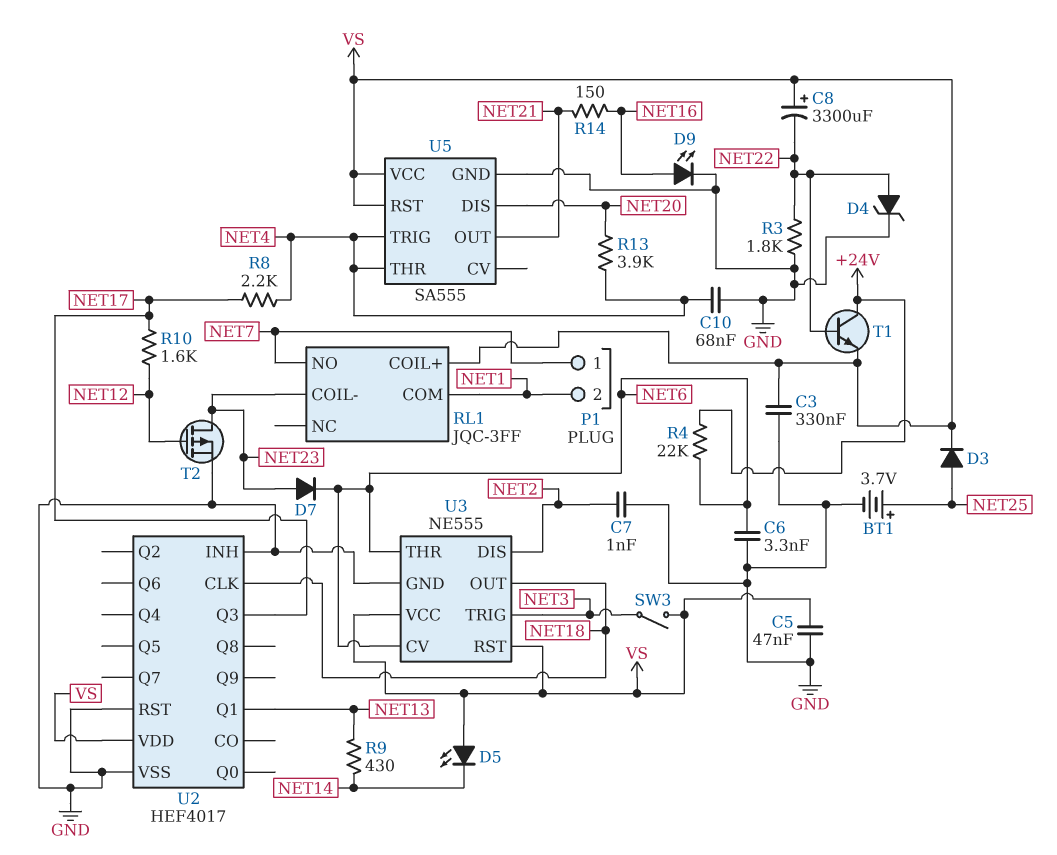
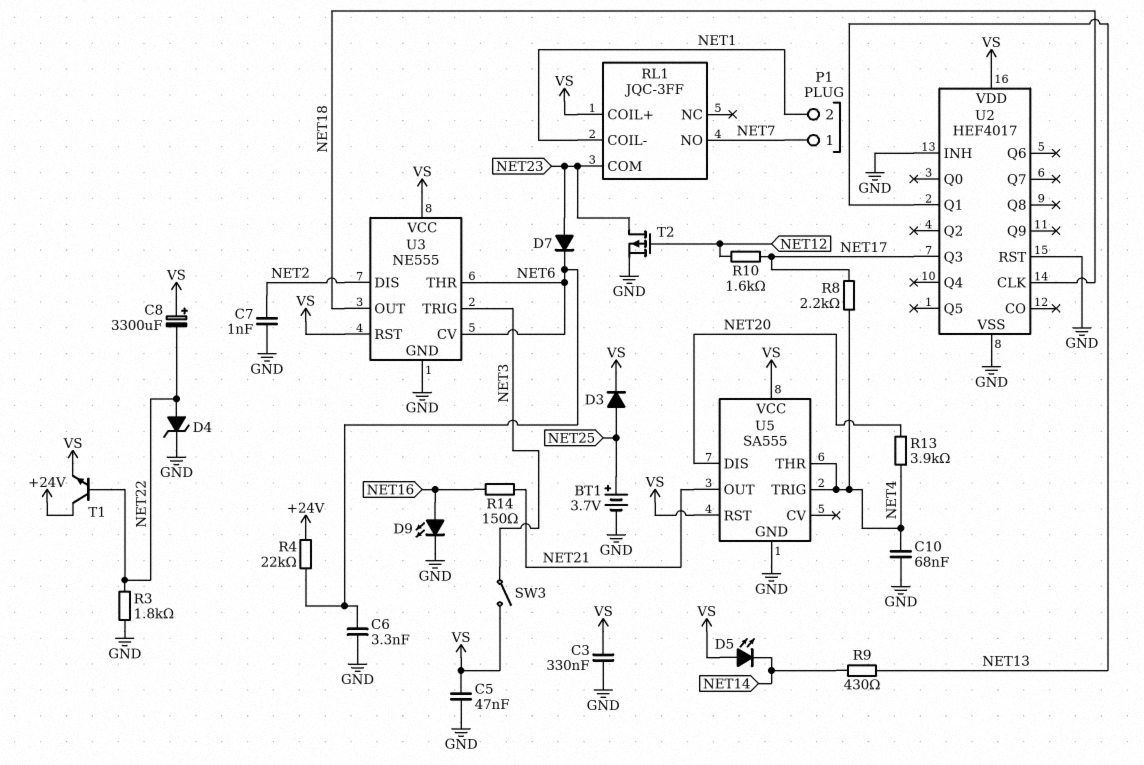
RL1 pin COIL-: NET23 -> NET1
RL1 pin COM: NET1 -> NET23

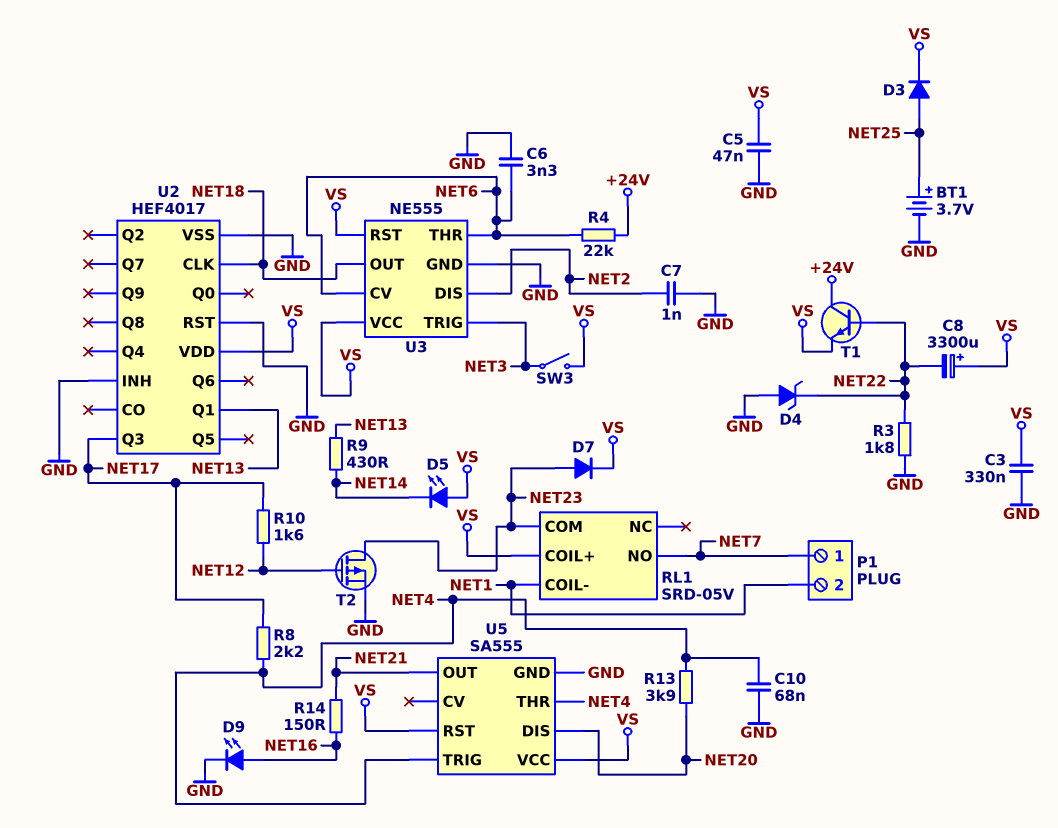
D4: zener (A NET22, K GND) -> zener (A GND, K NET22)
D7: diode (A NET23, K NET6) -> diode (A NET23, K VS)
RL1: JQC-3FF -> SRD-05V

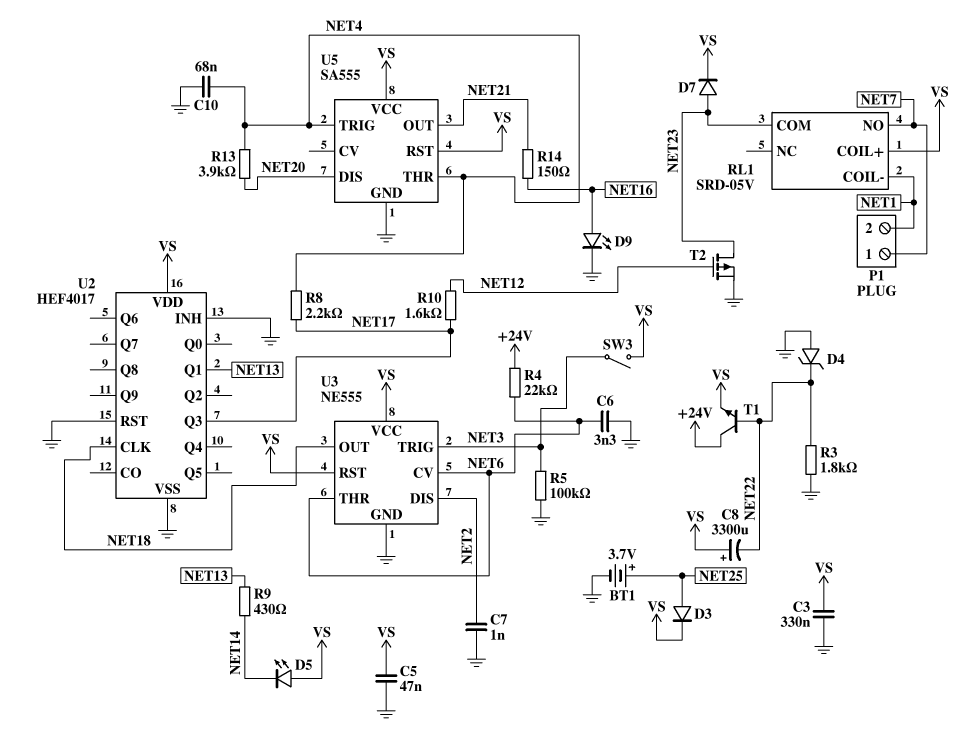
R5: none -> 100k (GND, NET3)

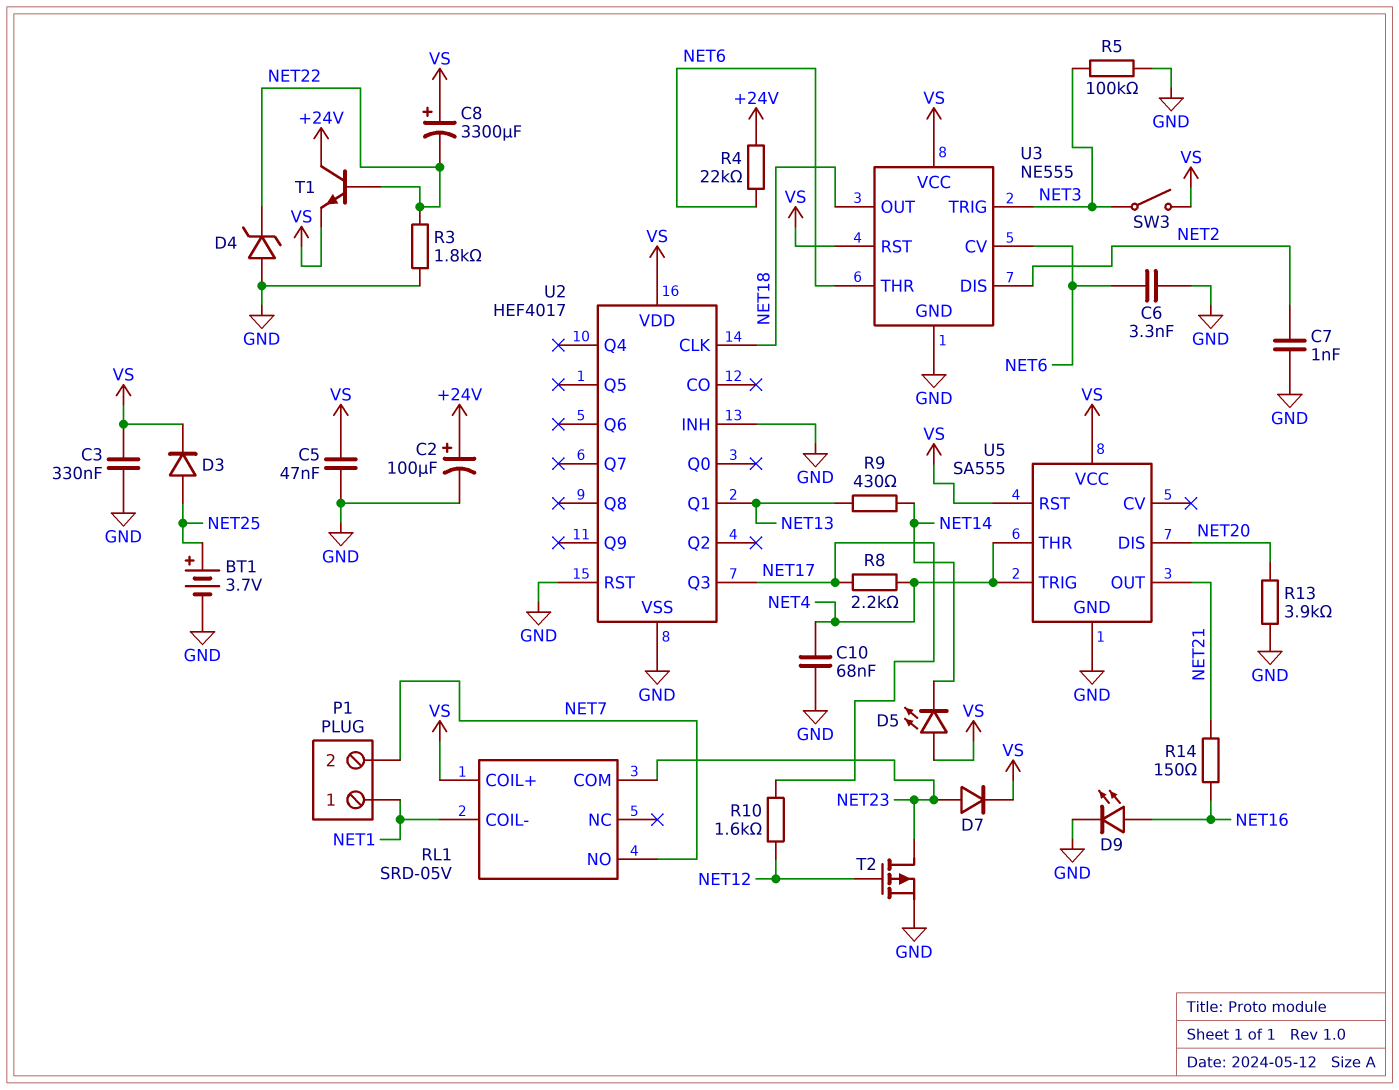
C2: none -> 100uF (plus +24V, minus GND)
P1 pin 1: NET7 -> NET1
P1 pin 2: NET1 -> NET7
R13: 3.9k (NET4, NET20) -> 3.9k (GND, NET20)

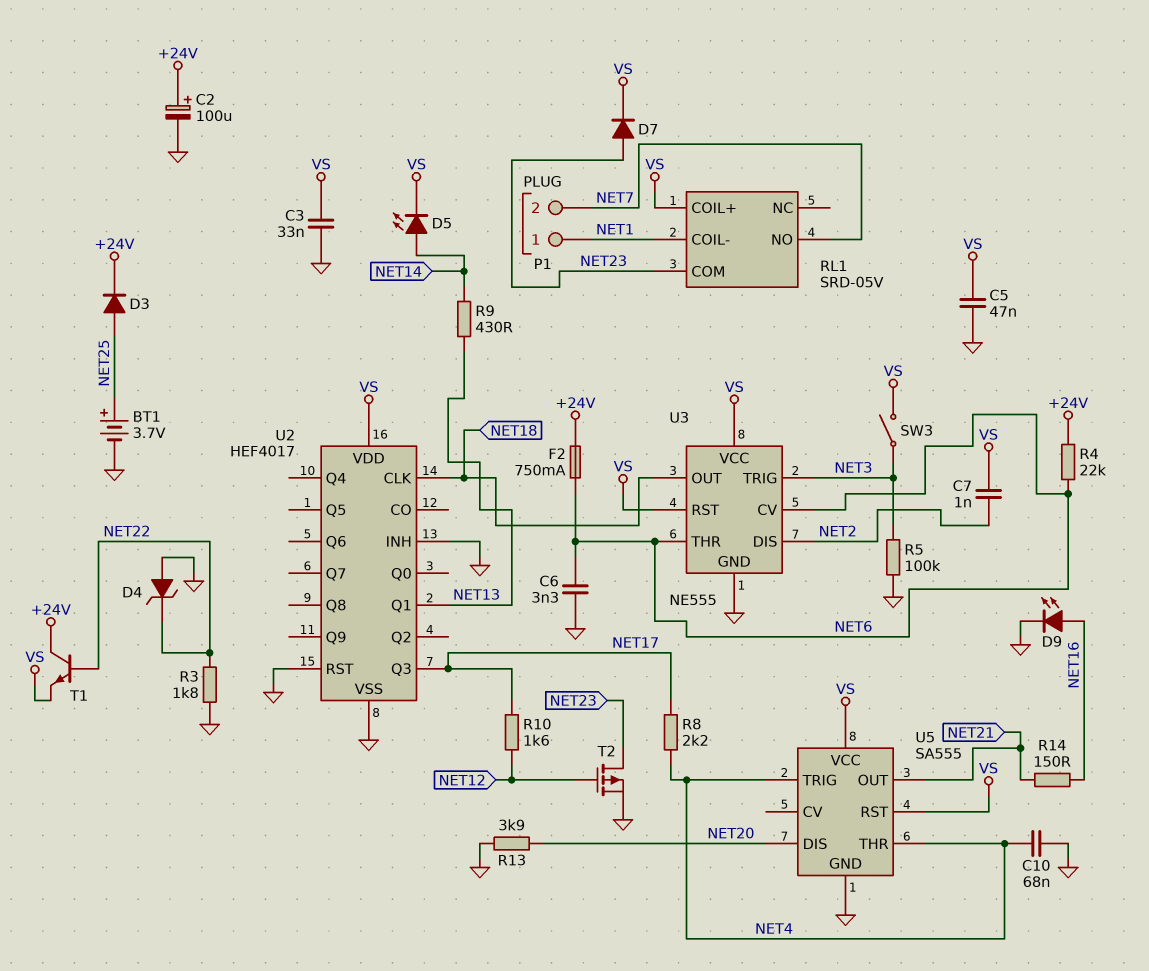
C3: 330nF (GND, VS) -> 33nF (GND, VS)
C7: 1nF (GND, NET2) -> 1nF (NET2, VS)
C8: 3300uF (plus VS, minus NET22) -> none
D3: diode (A NET25, K VS) -> diode (A NET25, K +24V)
D5: LED (A VS, K NET14) -> LED (A NET14, K VS)
F2: none -> 750mA (+24V, NET6)

